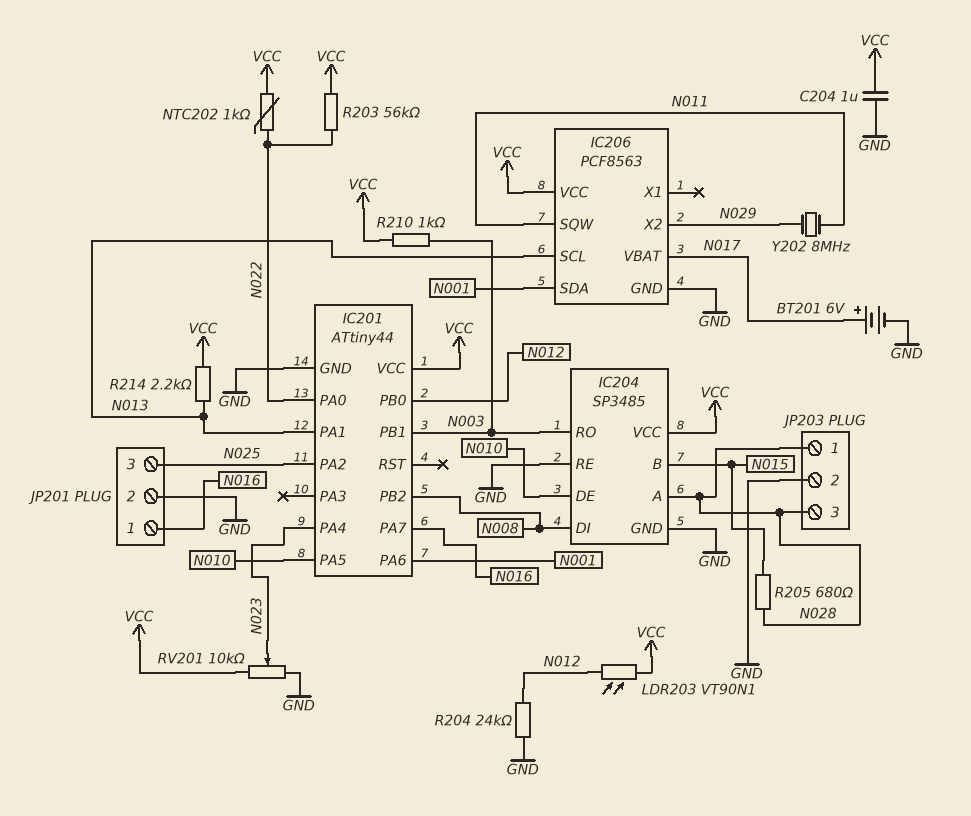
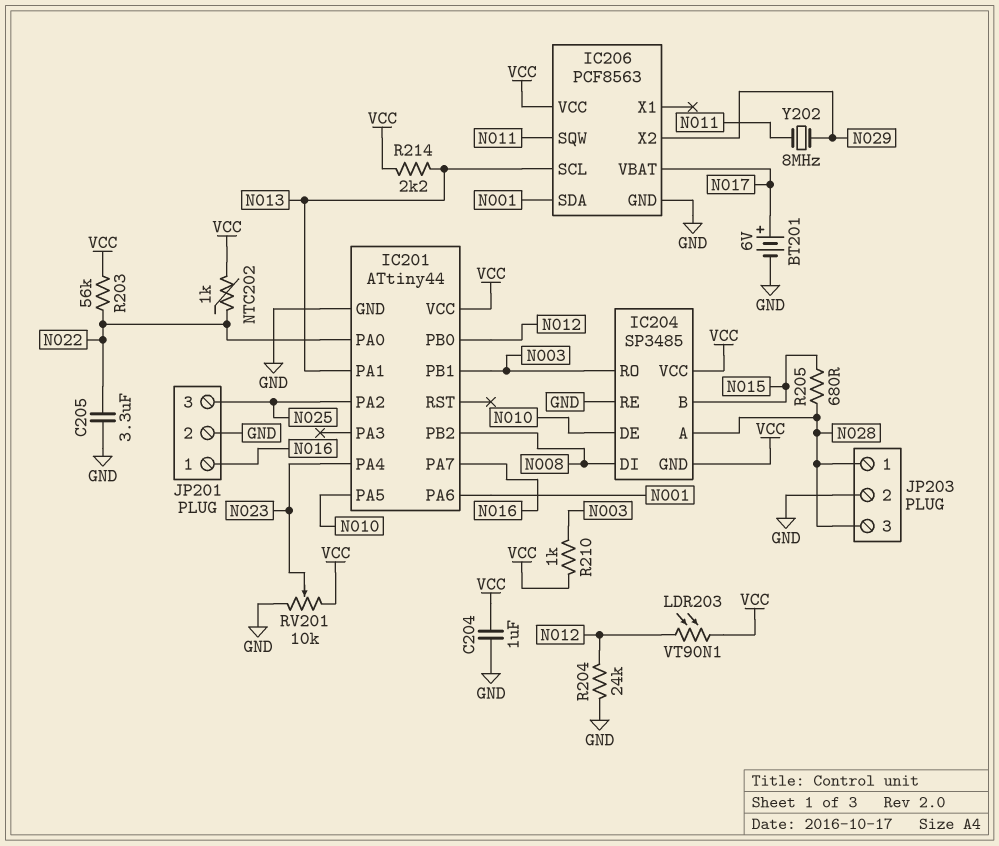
C205: none -> 3.3uF (GND, N022)
IC204 pin GND: GND -> VCC

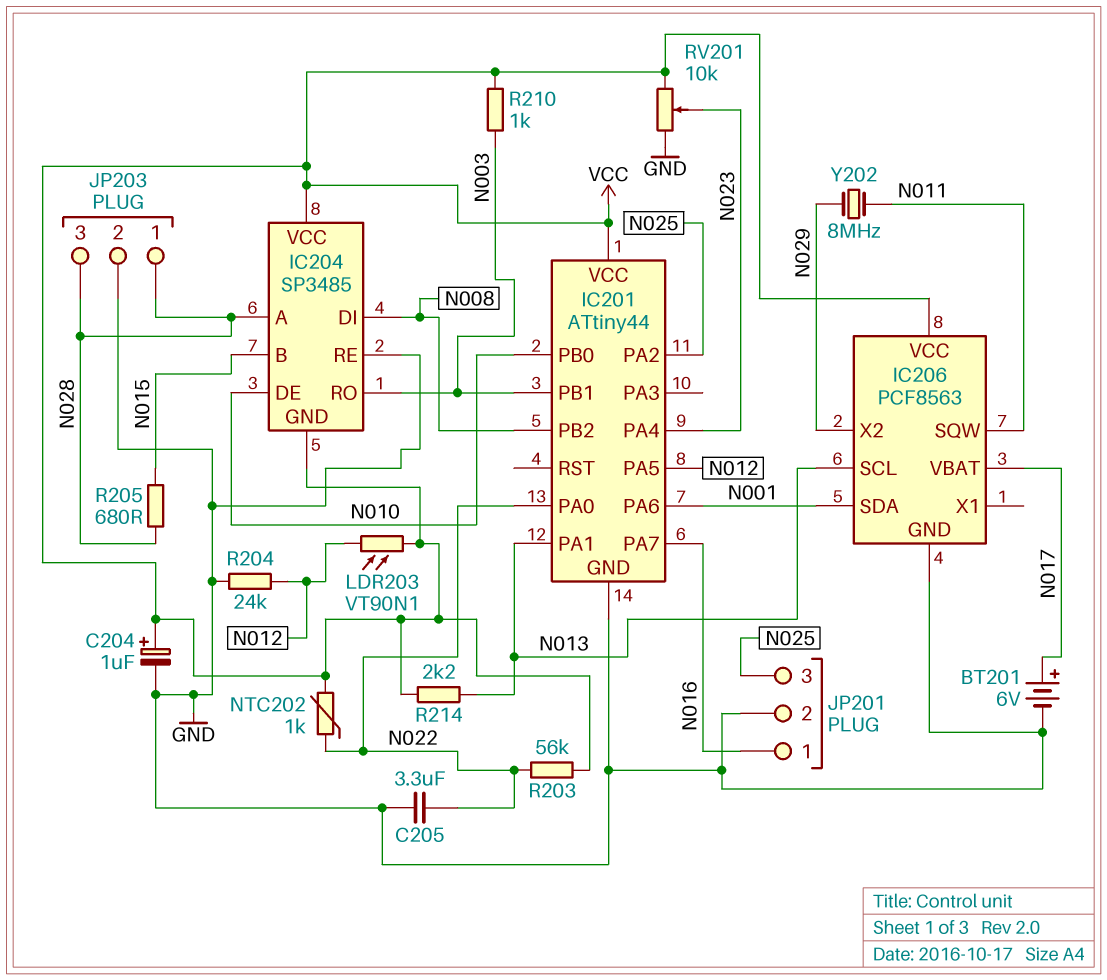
C204: 1uF (GND, VCC) -> 1uF (plus VCC, minus GND)
IC201 pin PA5: N010 -> N012
IC201 pin PB0: N012 -> N010

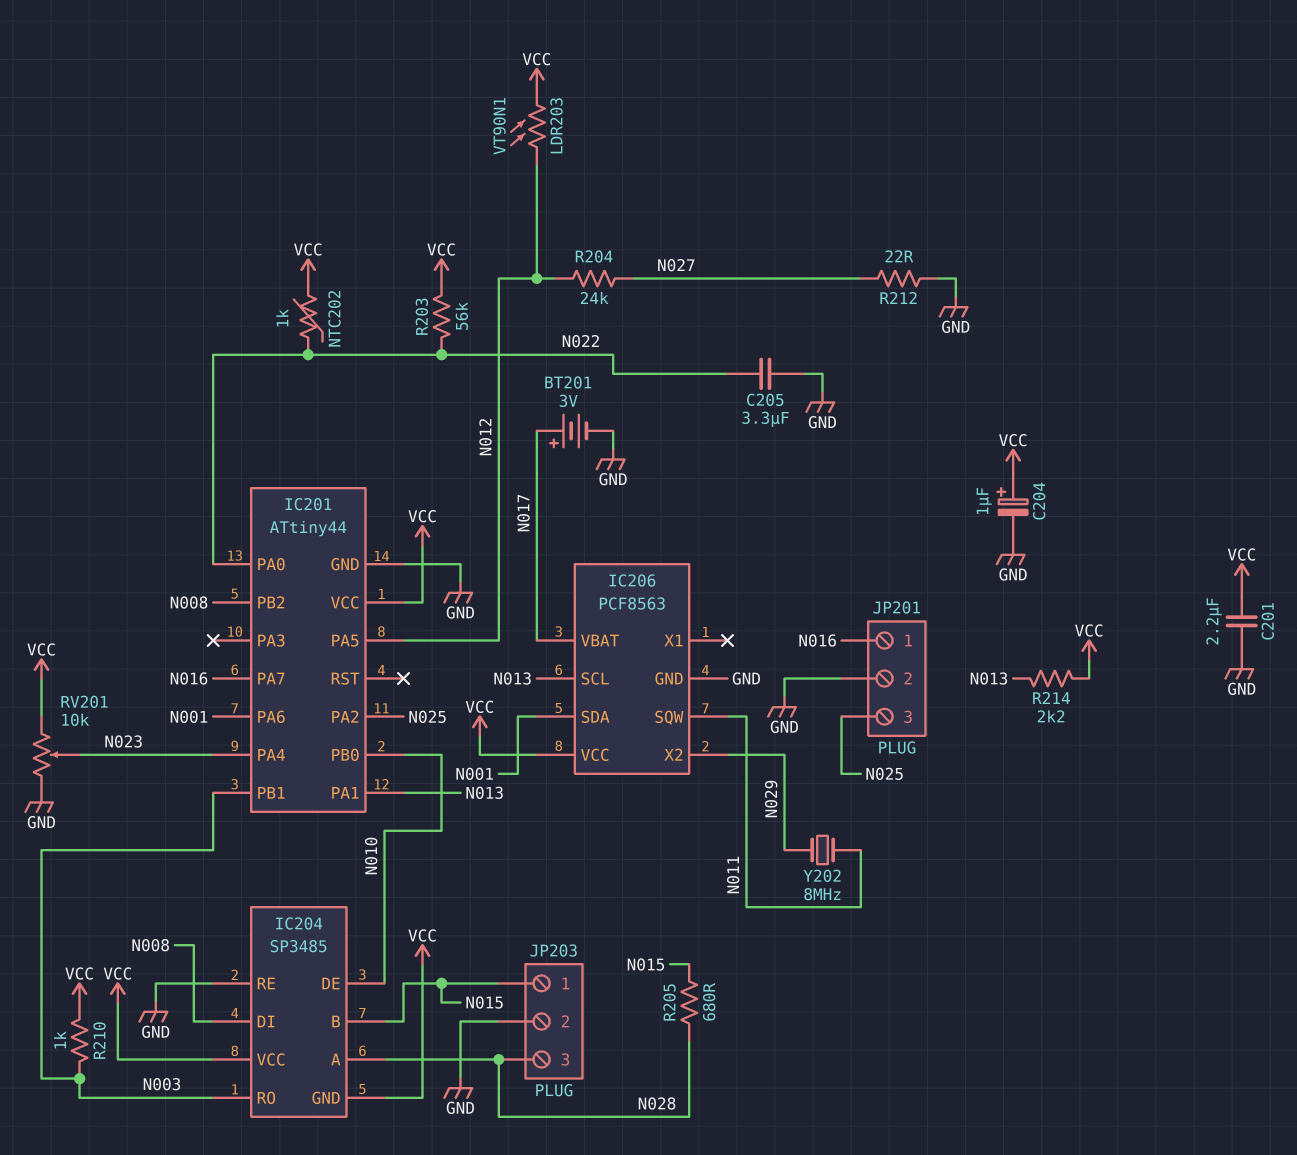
BT201: 6V (plus N017, minus GND) -> 3V (plus N017, minus GND)
C201: none -> 2.2uF (GND, VCC)
JP203 pin 1: N028 -> N015
R204: 24k (GND, N012) -> 24k (N012, N027)
R212: none -> 22 (GND, N027)

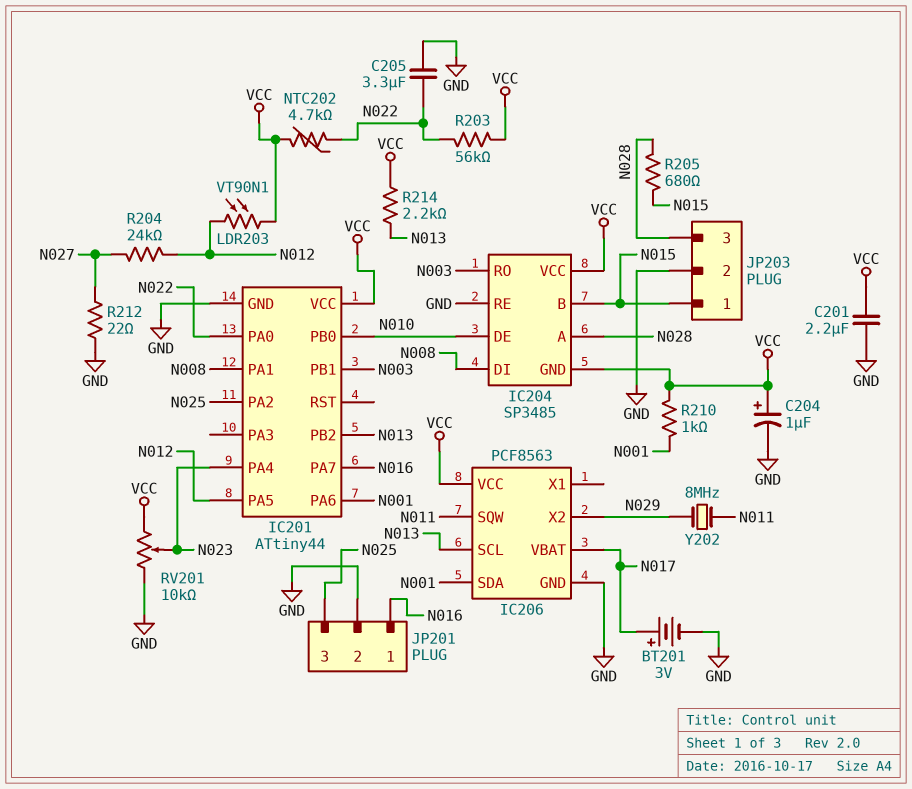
IC201 pin PA1: N013 -> N008
IC201 pin PB2: N008 -> N013
NTC202: 1k (N022, VCC) -> 4.7k (N022, VCC)
R210: 1k (N003, VCC) -> 1k (N001, VCC)

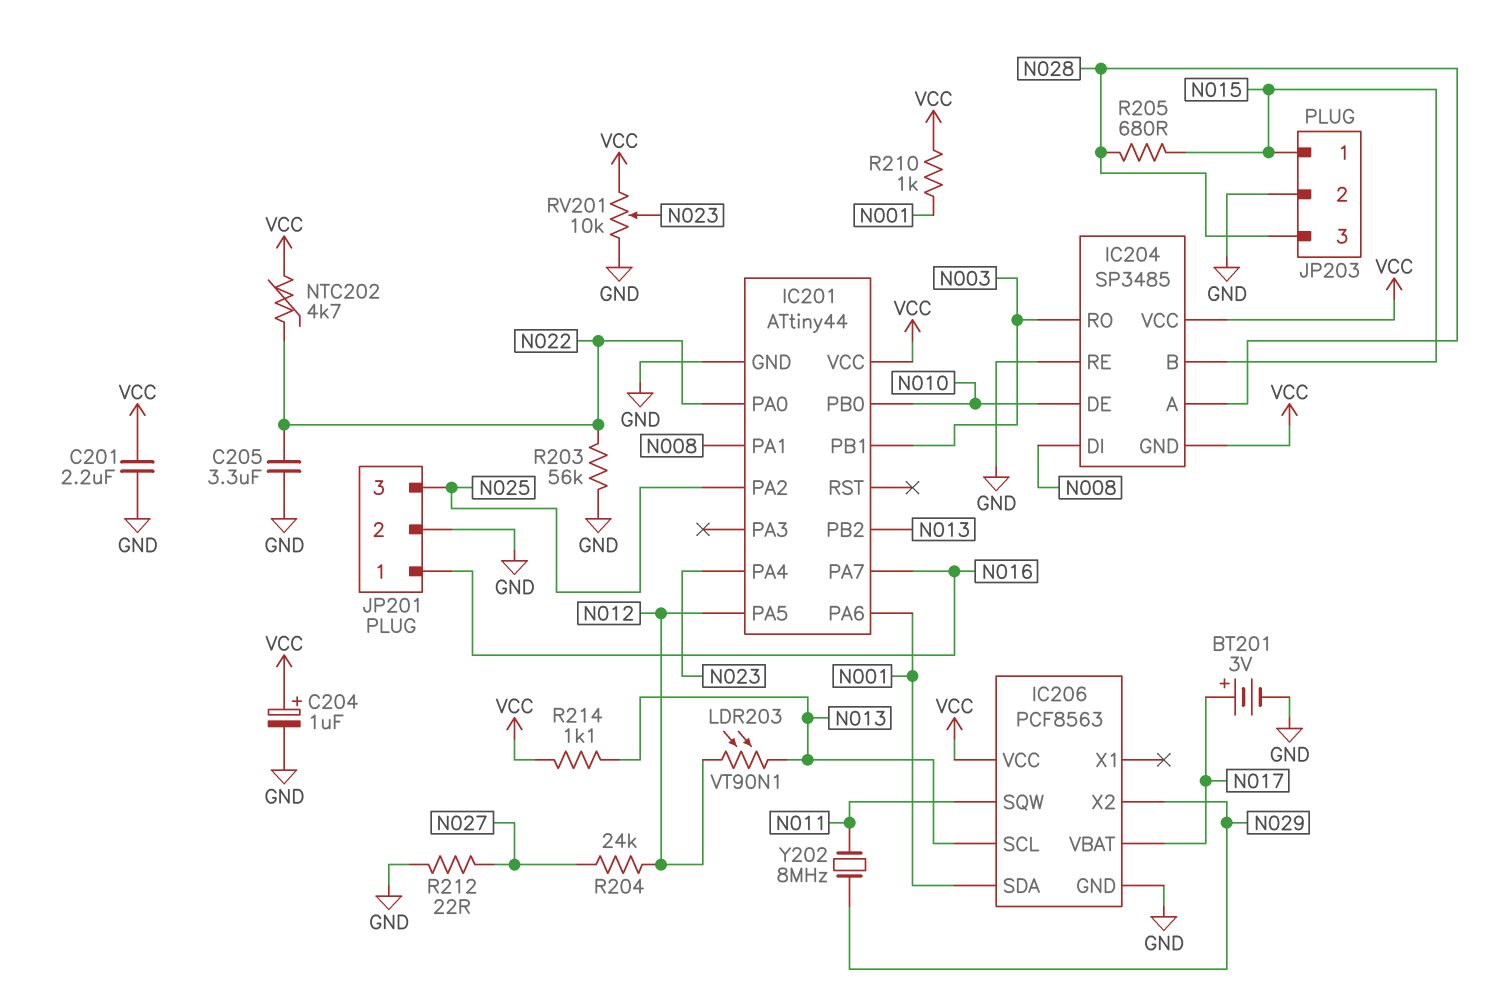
LDR203: VT90N1 (N012, VCC) -> VT90N1 (N012, N013)
R203: 56k (N022, VCC) -> 56k (GND, N022)
R214: 2.2k (N013, VCC) -> 1.1k (N013, VCC)

